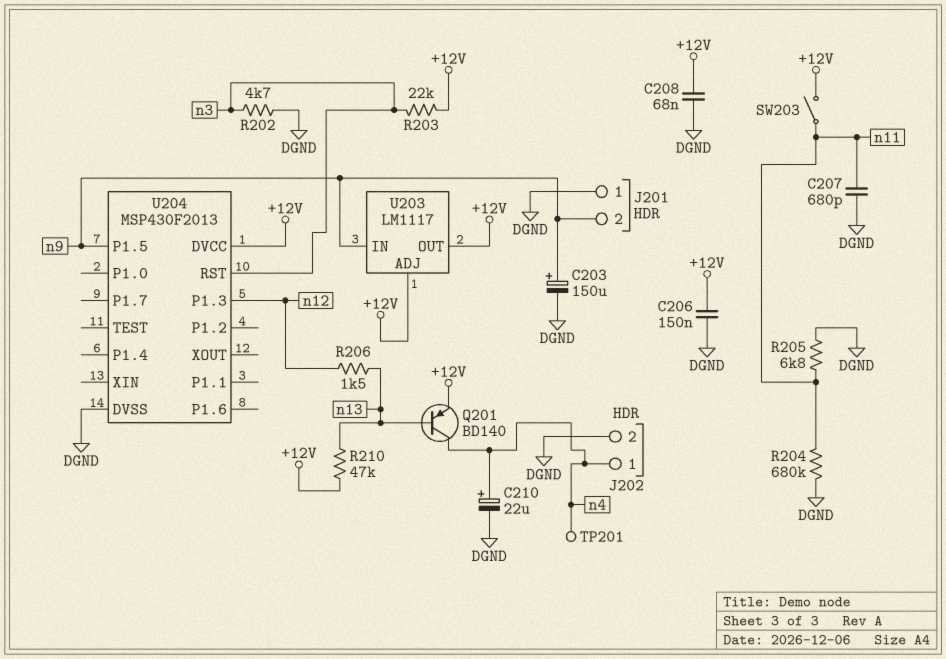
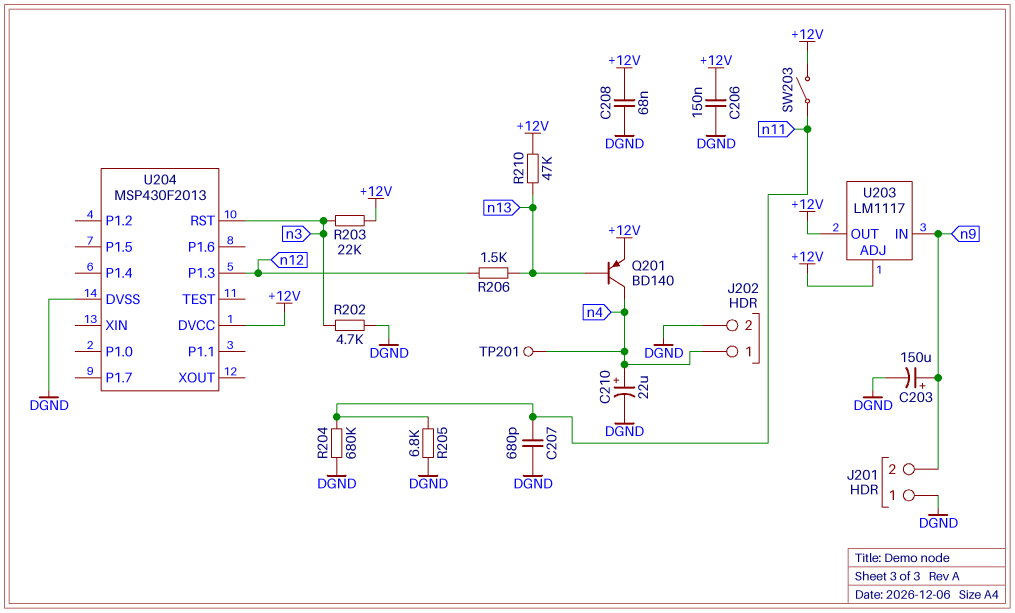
U204 pin P1.5: n9 -> none

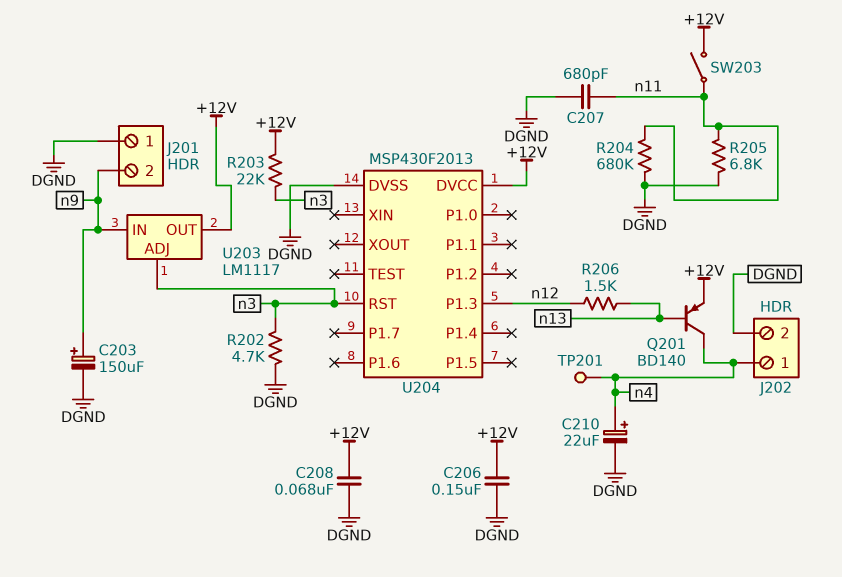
R210: 47k (+12V, n13) -> none
U203 pin ADJ: +12V -> n3

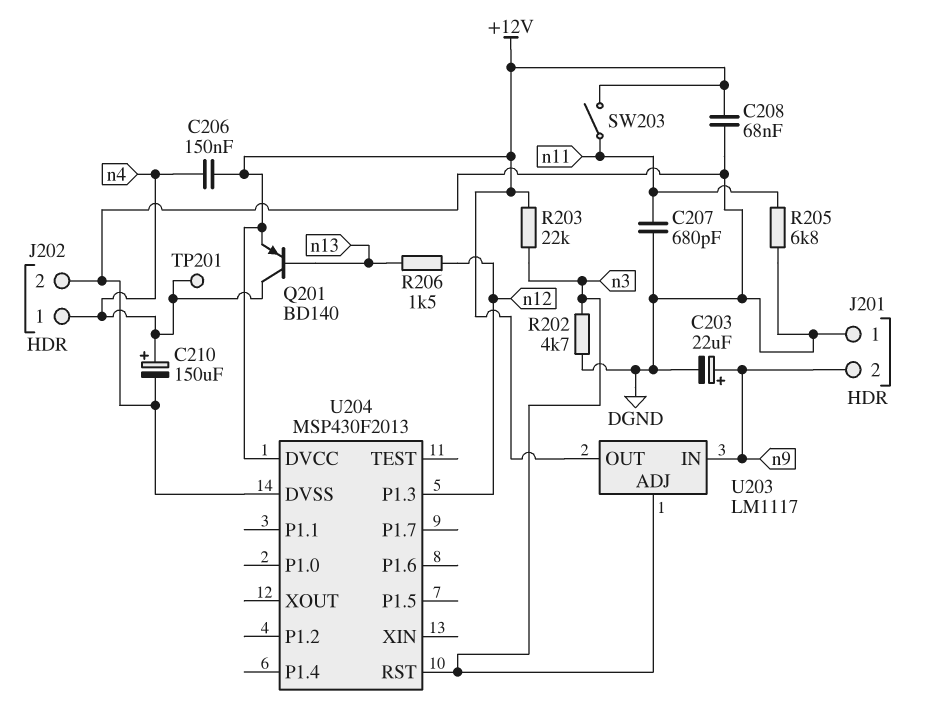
C203: 150uF (plus n9, minus DGND) -> 22uF (plus n9, minus DGND)
C206: 150nF (+12V, DGND) -> 150nF (+12V, n4)
C210: 22uF (plus n4, minus DGND) -> 150uF (plus n4, minus DGND)
R204: 680k (DGND, n11) -> none

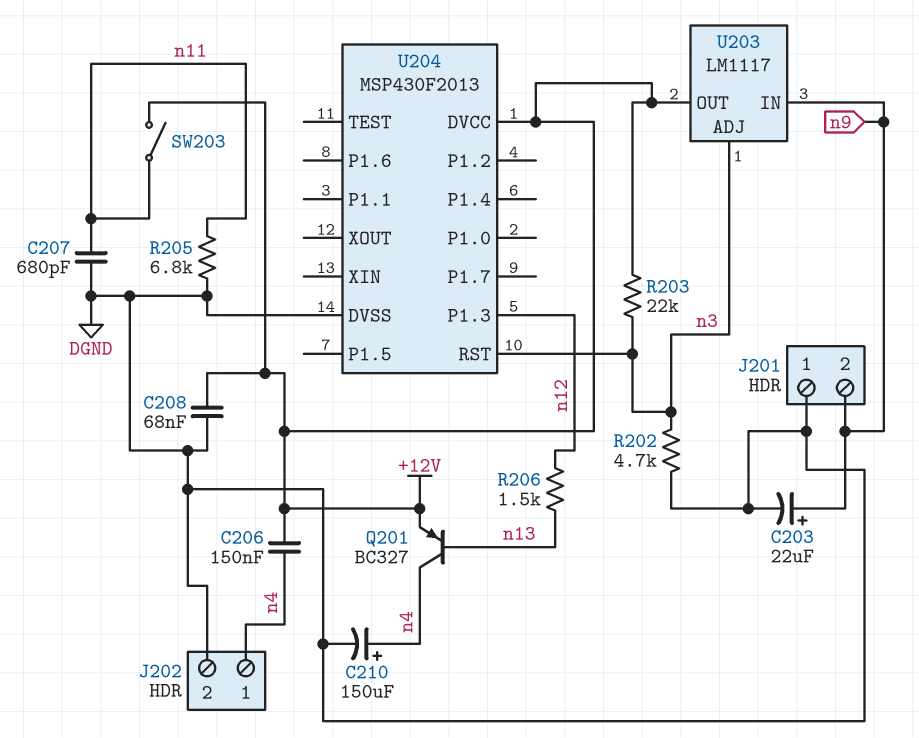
Q201: PNP BD140 (B n13, C n4, E +12V) -> PNP BC327 (B n13, C n4, E +12V)
TP201: test point (n4) -> none

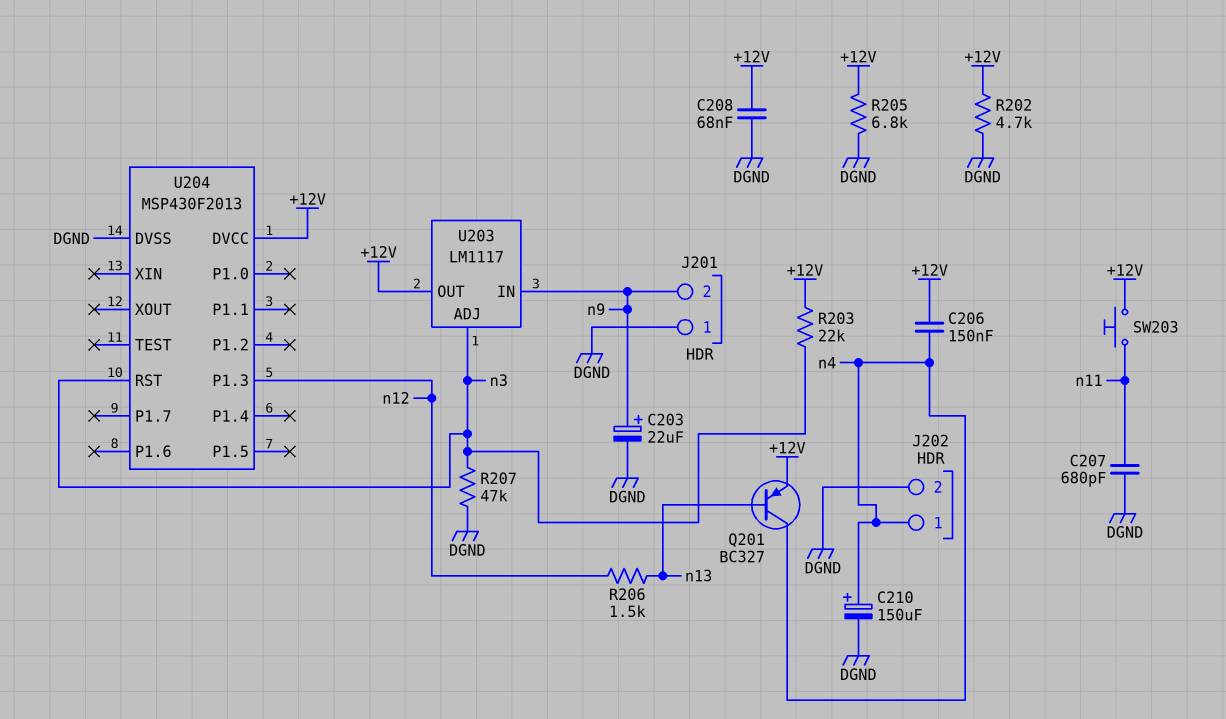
R202: 4.7k (DGND, n3) -> 4.7k (+12V, DGND)
R205: 6.8k (DGND, n11) -> 6.8k (+12V, DGND)
R207: none -> 47k (DGND, n3)
SW203: switch (+12V, n11) -> button (+12V, n11)

